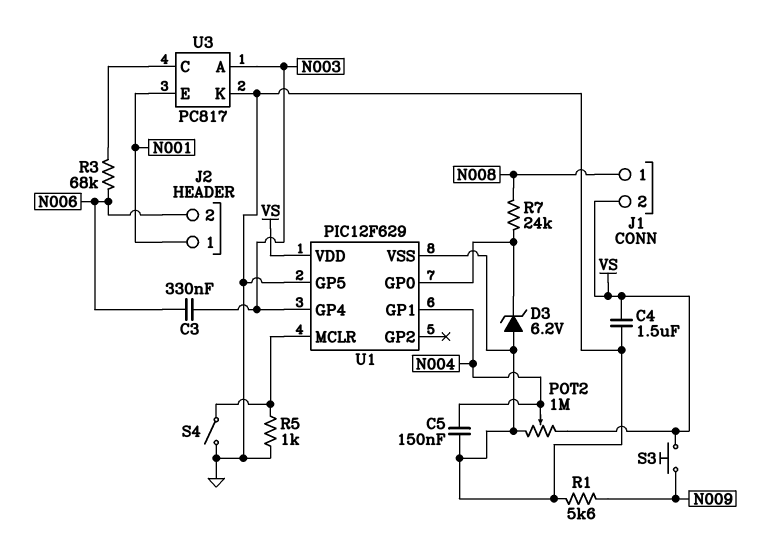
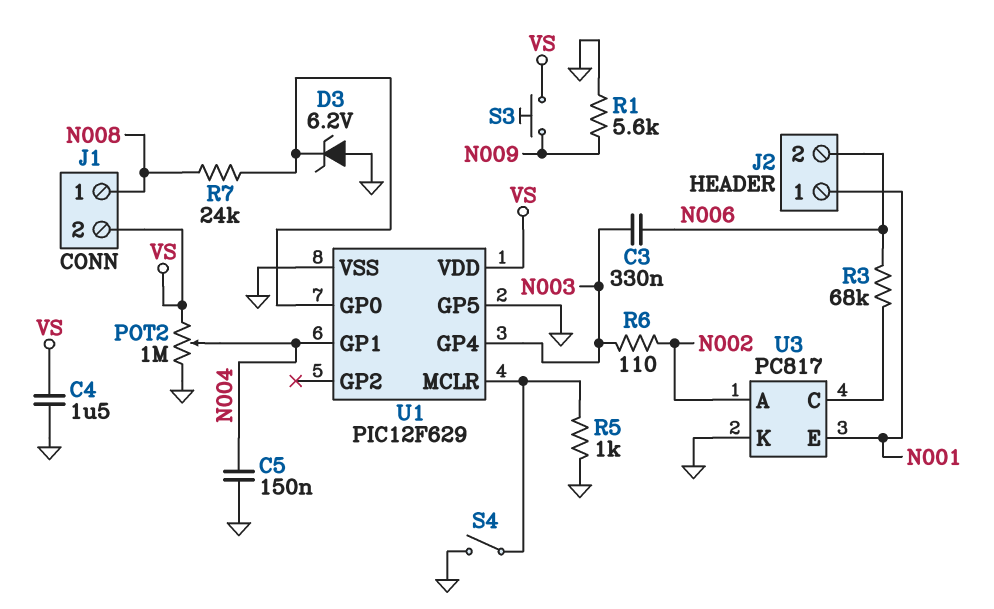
R6: none -> 110 (N002, N003)
U3 pin A: N003 -> N002

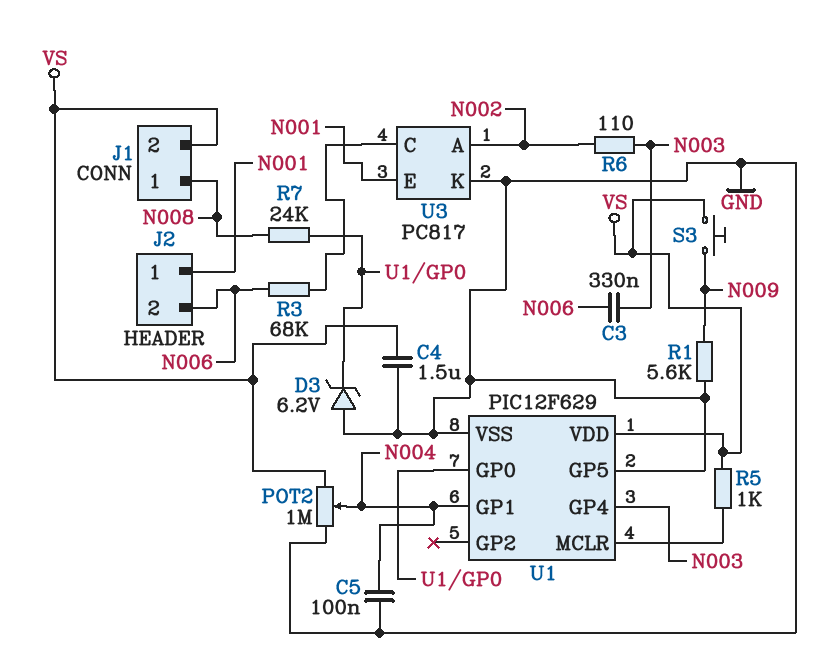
C5: 150nF (GND, N004) -> 100nF (GND, N004)
R5: 1k (GND, U1/MCLR) -> 1k (U1/MCLR, VS)
S4: switch (GND, U1/MCLR) -> none

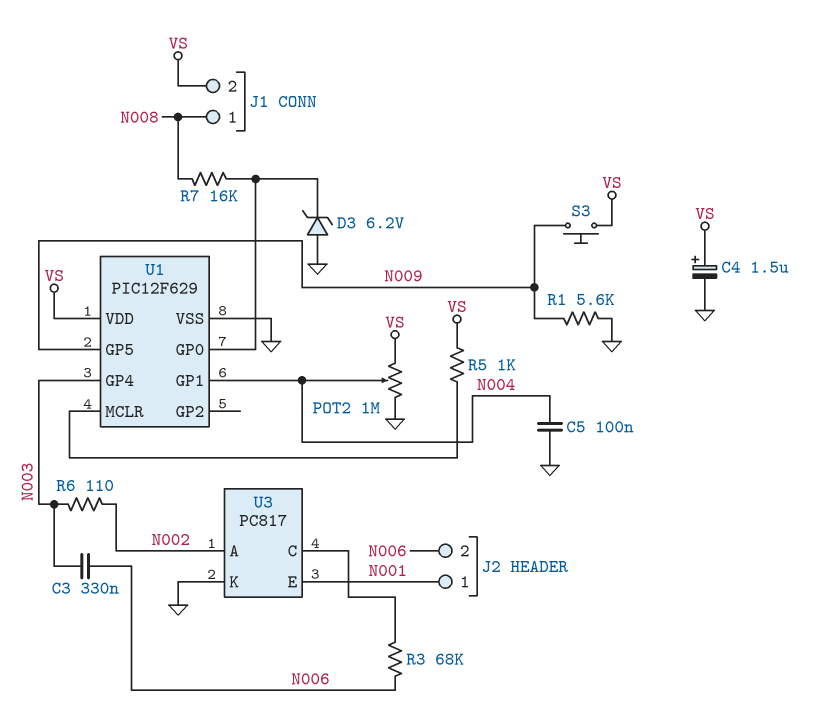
C4: 1.5uF (GND, VS) -> 1.5uF (plus VS, minus GND)
R7: 24k (N008, U1/GP0) -> 16k (N008, U1/GP0)
U1 pin GP5: GND -> N009

